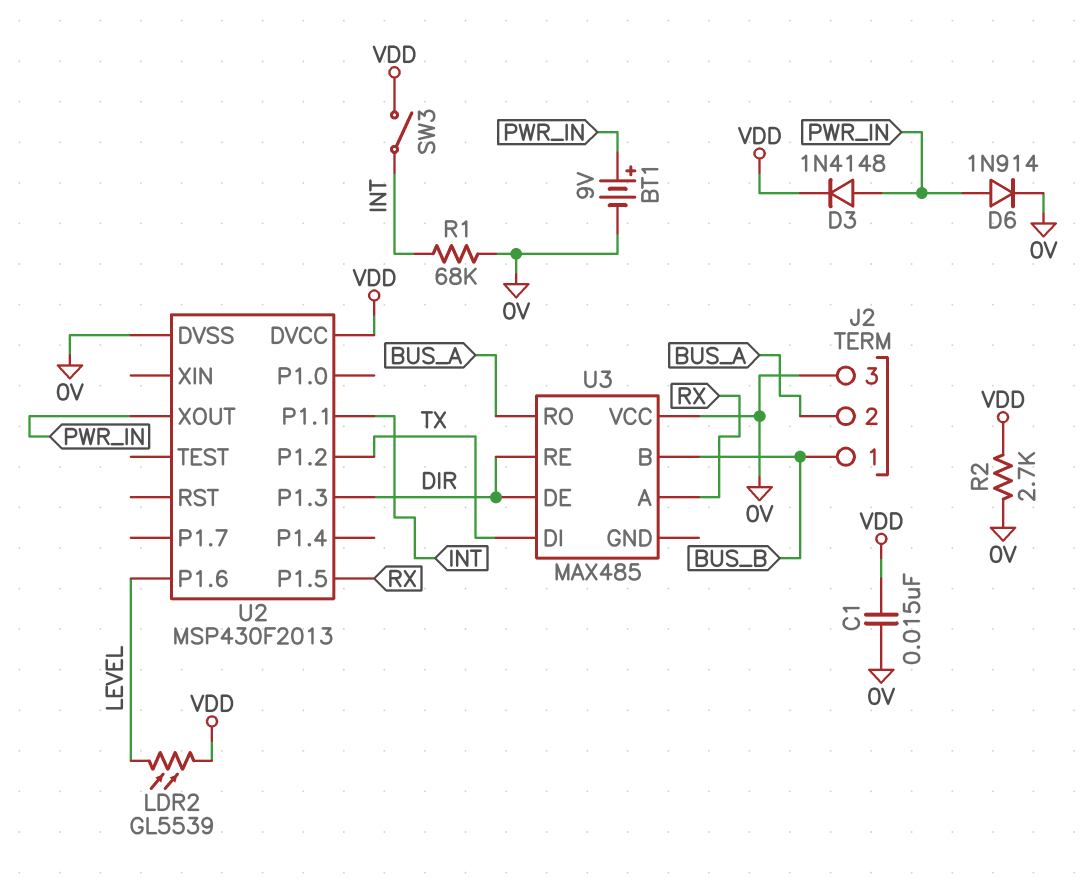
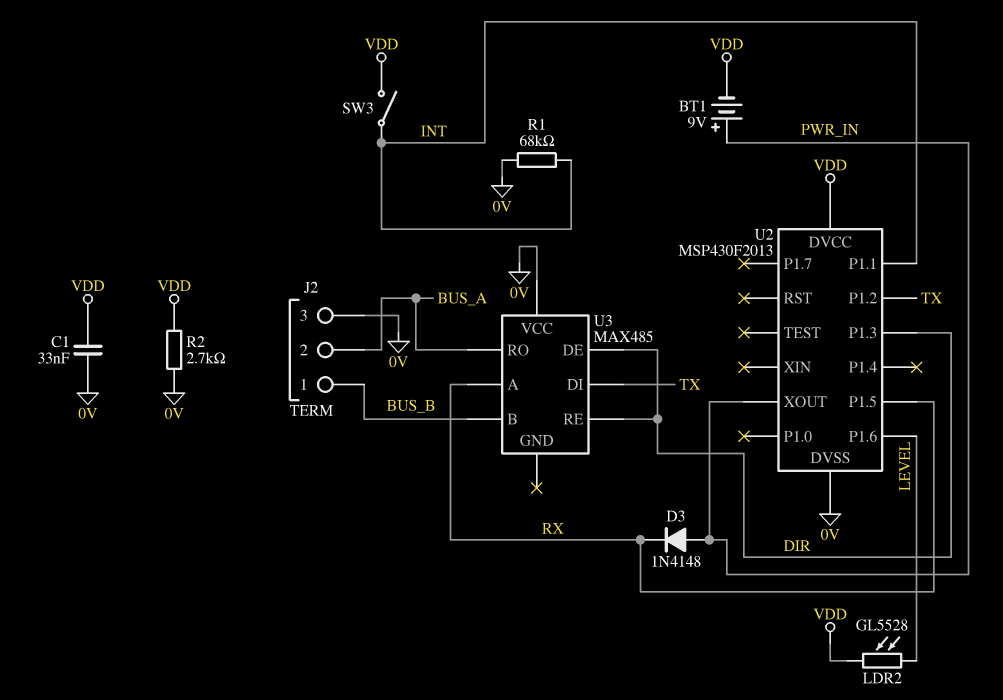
BT1: 9V (plus PWR_IN, minus 0V) -> 9V (plus PWR_IN, minus VDD)
C1: 15nF (0V, VDD) -> 33nF (0V, VDD)
D3: diode 1N4148 (A PWR_IN, K VDD) -> diode 1N4148 (A PWR_IN, K RX)
D6: diode 1N914 (A PWR_IN, K 0V) -> none
LDR2: GL5539 (LEVEL, VDD) -> GL5528 (LEVEL, VDD)

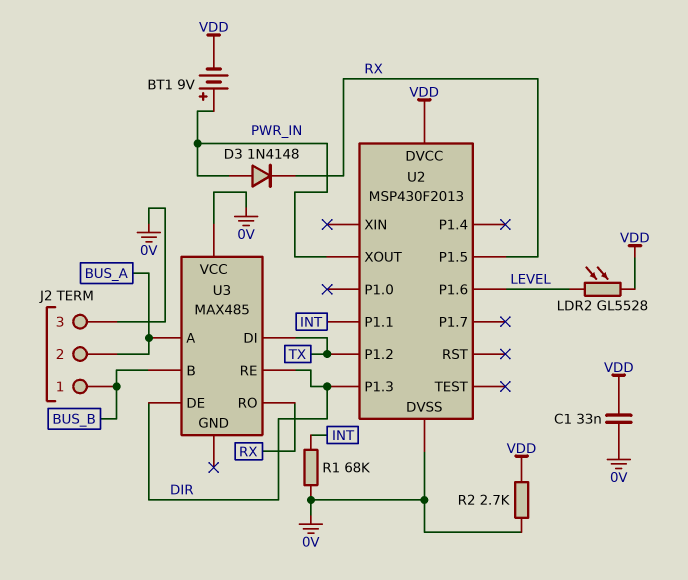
SW3: switch (INT, VDD) -> none
U3 pin A: RX -> BUS_A
U3 pin RO: BUS_A -> RX

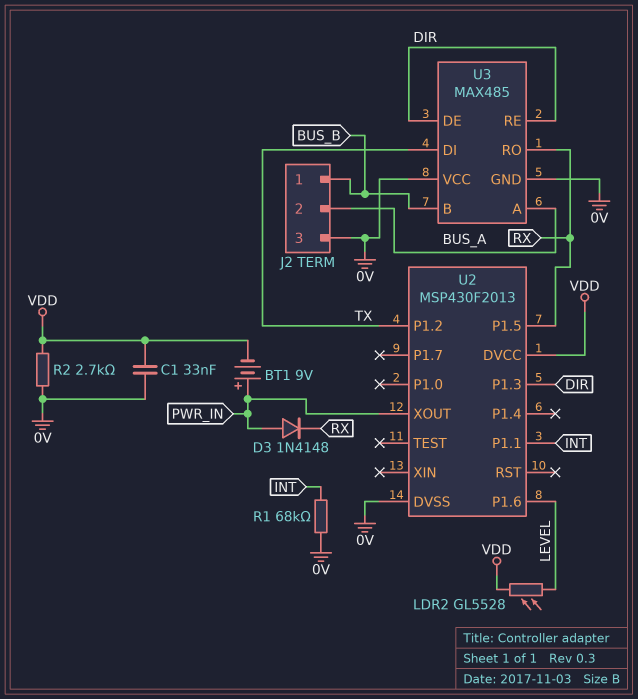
U3 pin GND: none -> 0V

